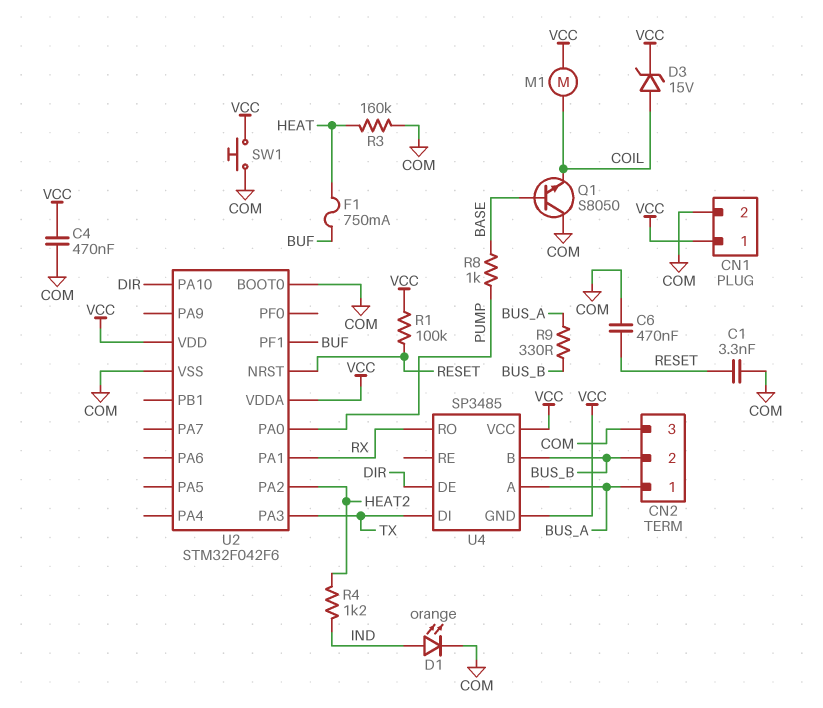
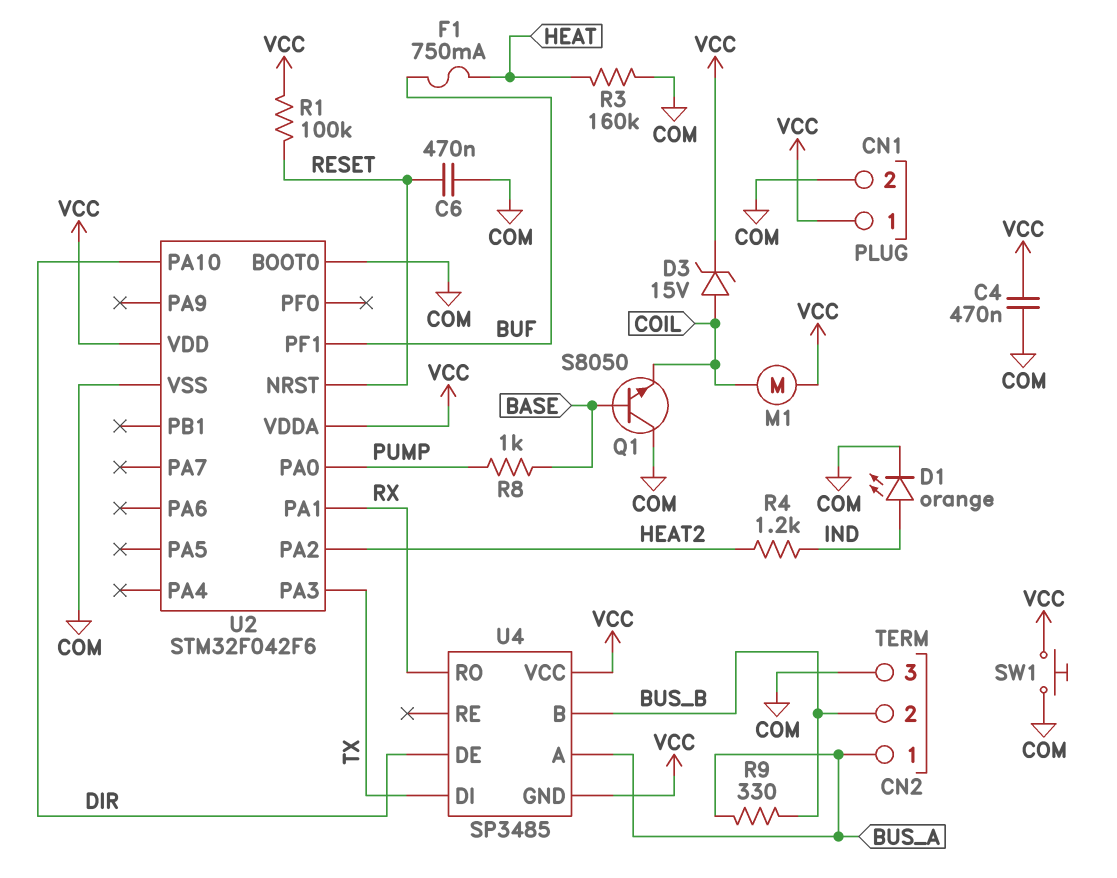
C1: 3.3nF (COM, RESET) -> none

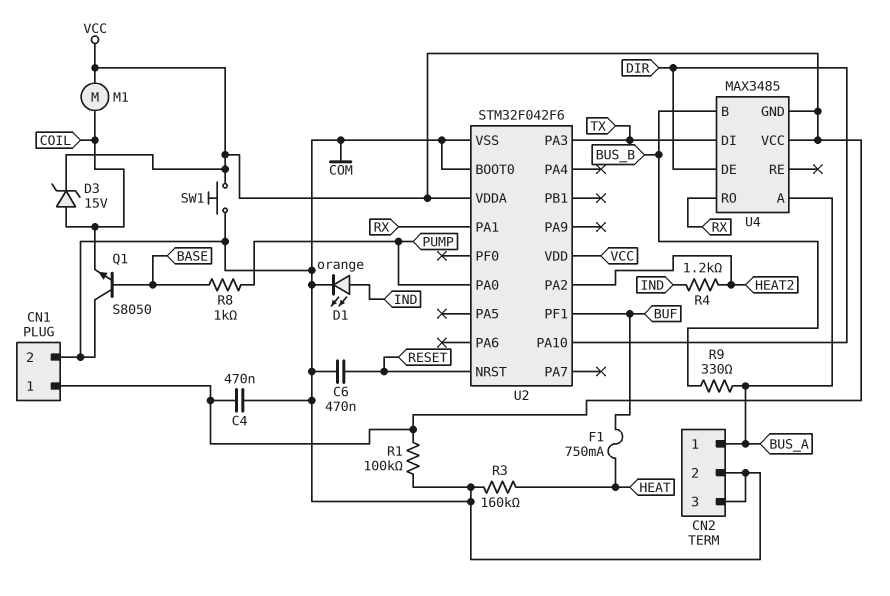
CN2 pin 2: BUS_B -> COM
R1: 100k (RESET, VCC) -> 100k (COM, VCC)
U4: SP3485 -> MAX3485

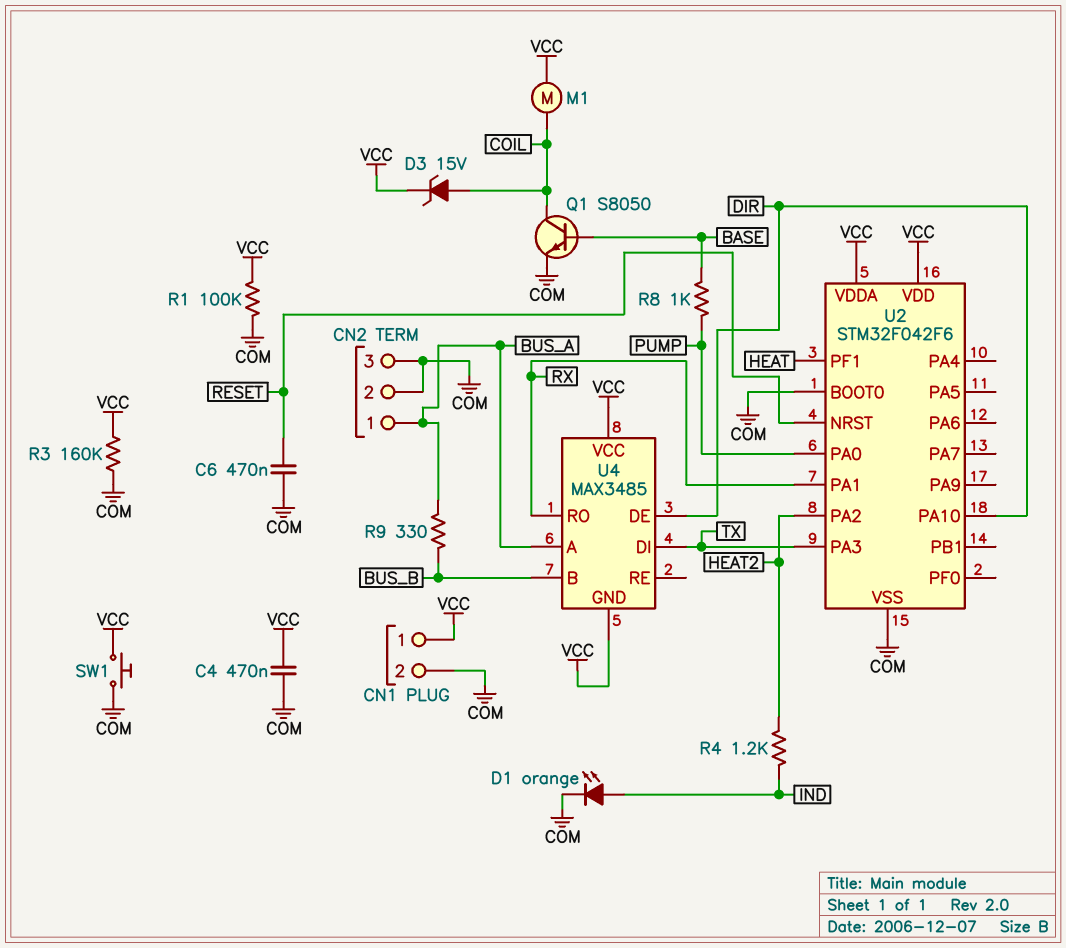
F1: 750mA (BUF, HEAT) -> none
Q1: NPN S8050 (B BASE, C COM, E COIL) -> NPN S8050 (B BASE, C COIL, E COM)
R3: 160k (COM, HEAT) -> 160k (COM, VCC)
U2 pin PF1: BUF -> HEAT

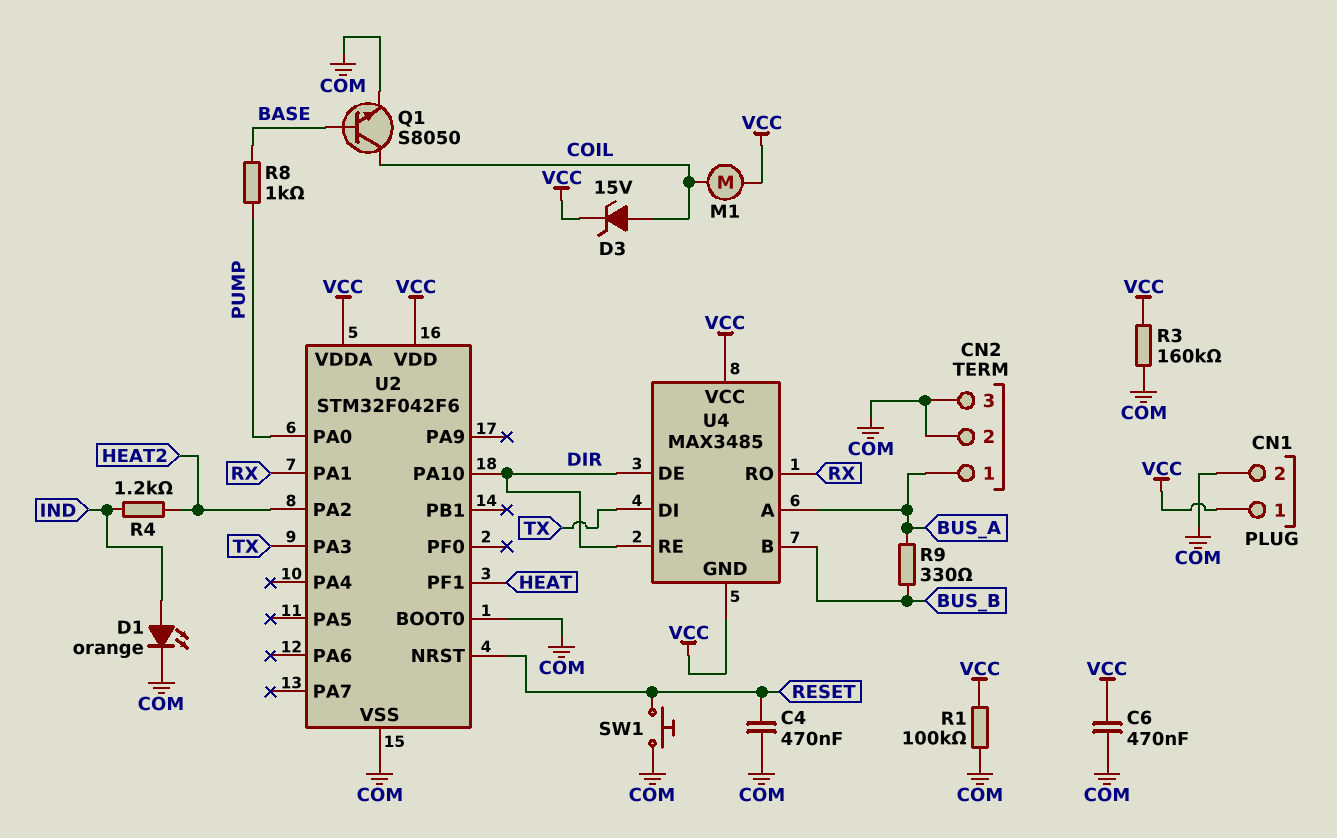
C4: 470nF (COM, VCC) -> 470nF (COM, RESET)
C6: 470nF (COM, RESET) -> 470nF (COM, VCC)
SW1: button (COM, VCC) -> button (COM, RESET)
U4 pin RE: none -> DIR

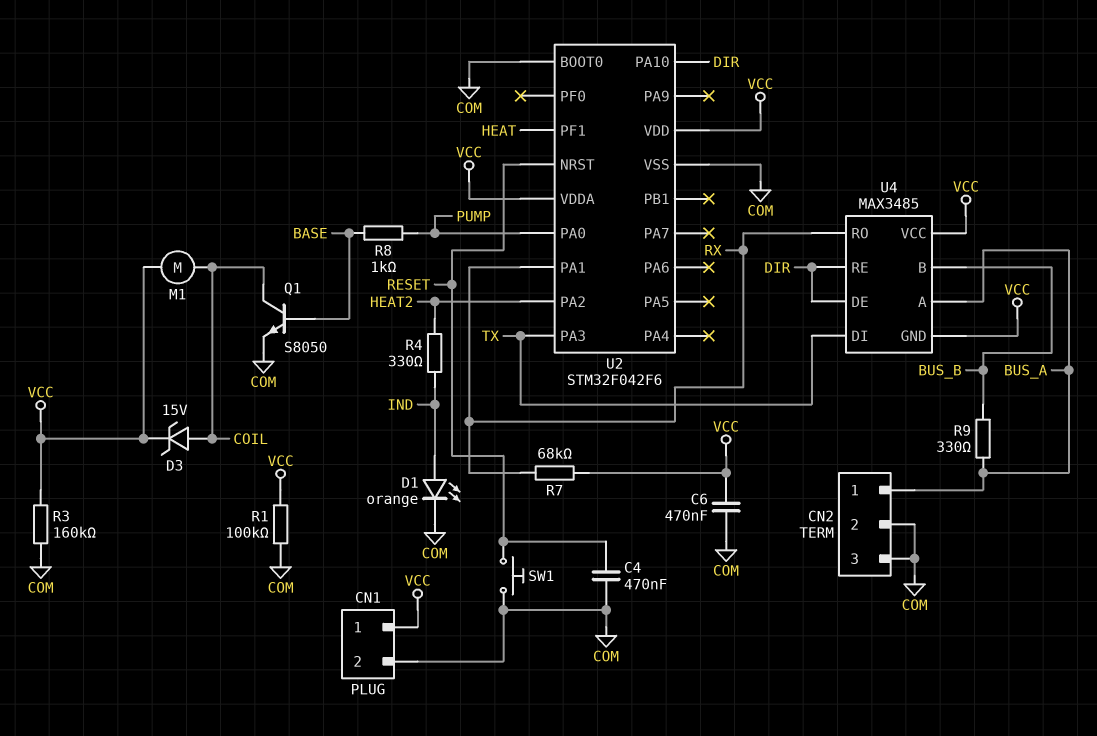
R4: 1.2k (HEAT2, IND) -> 330 (HEAT2, IND)
R7: none -> 68k (RX, VCC)

